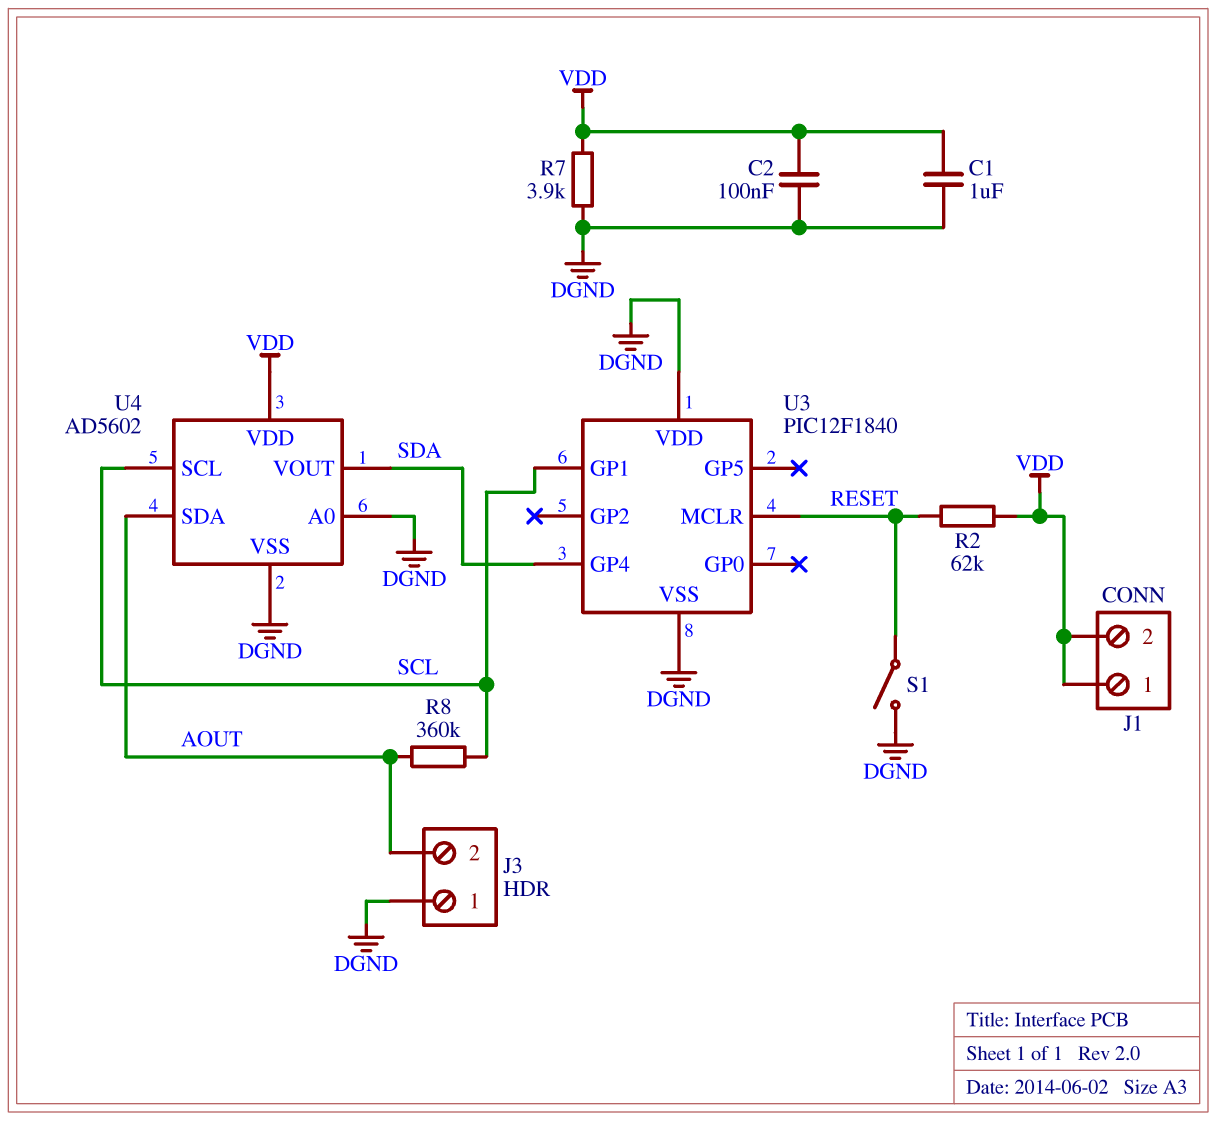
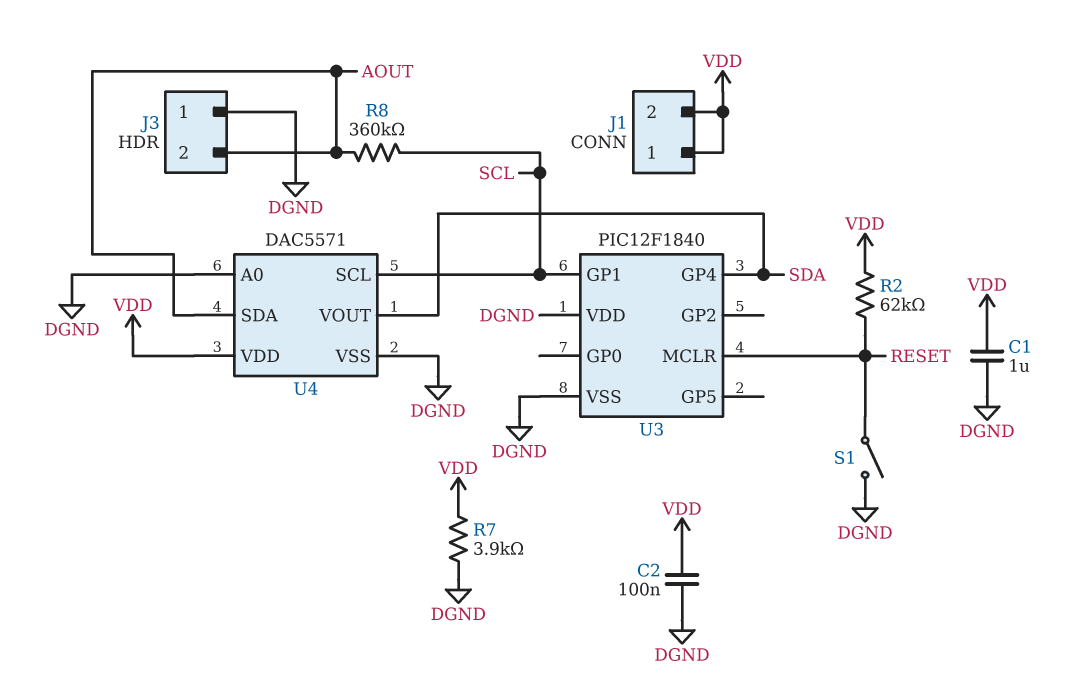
U4: AD5602 -> DAC5571

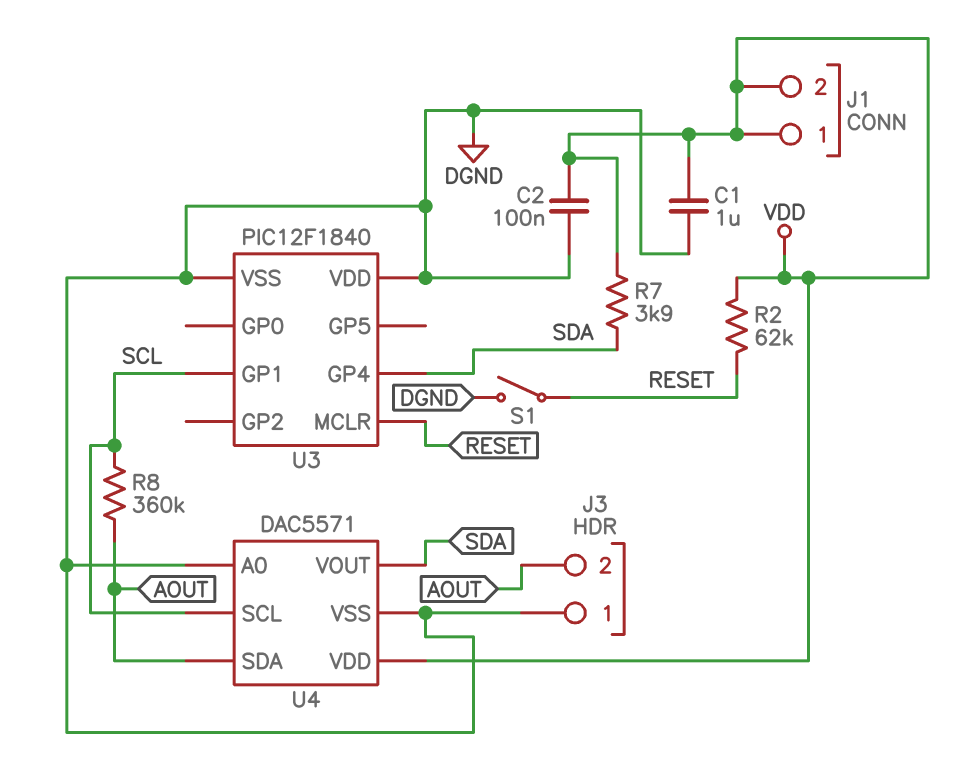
R7: 3.9k (DGND, VDD) -> 3.9k (SDA, VDD)

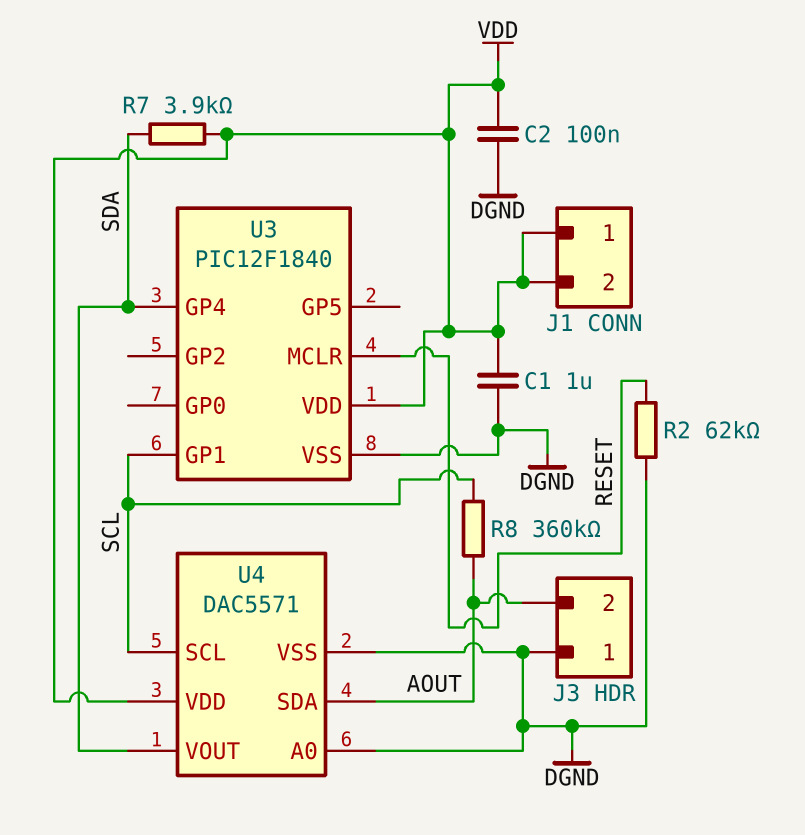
R2: 62k (RESET, VDD) -> 62k (DGND, RESET)
S1: switch (DGND, RESET) -> none
U3 pin VDD: DGND -> VDD

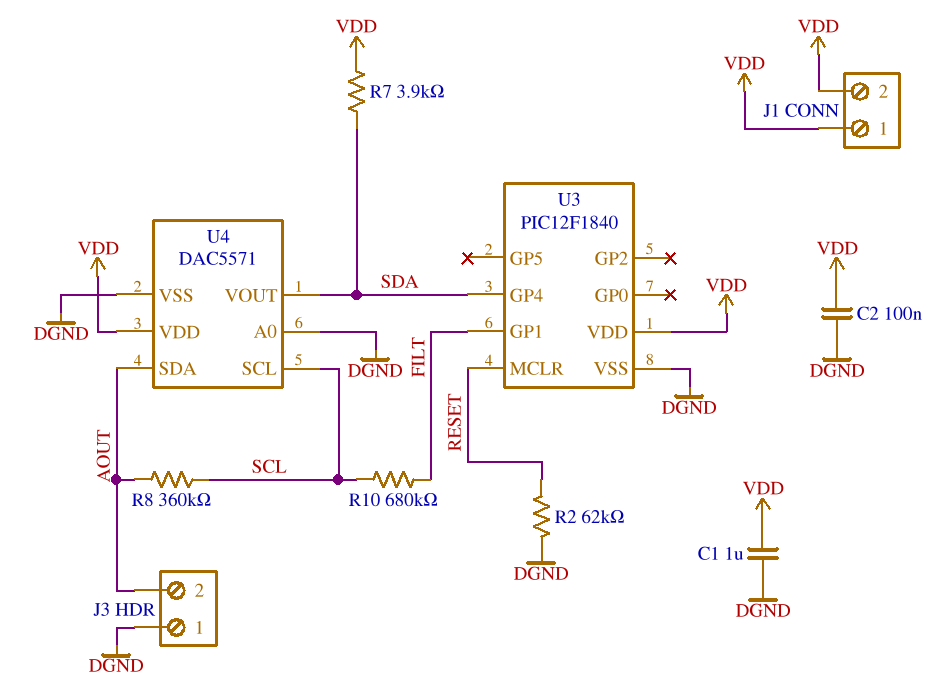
R10: none -> 680k (FILT, SCL)
U3 pin GP1: SCL -> FILT

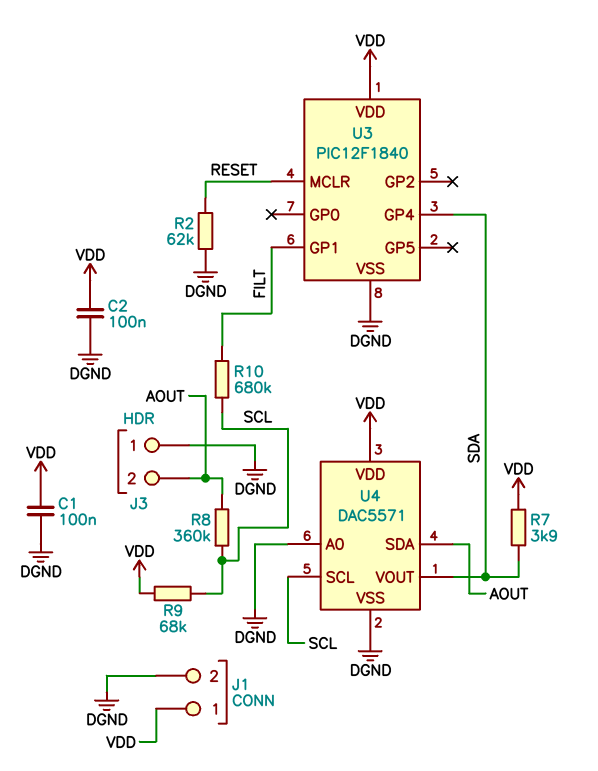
C1: 1uF (DGND, VDD) -> 100nF (DGND, VDD)
J1 pin 2: VDD -> DGND
R9: none -> 68k (SCL, VDD)

